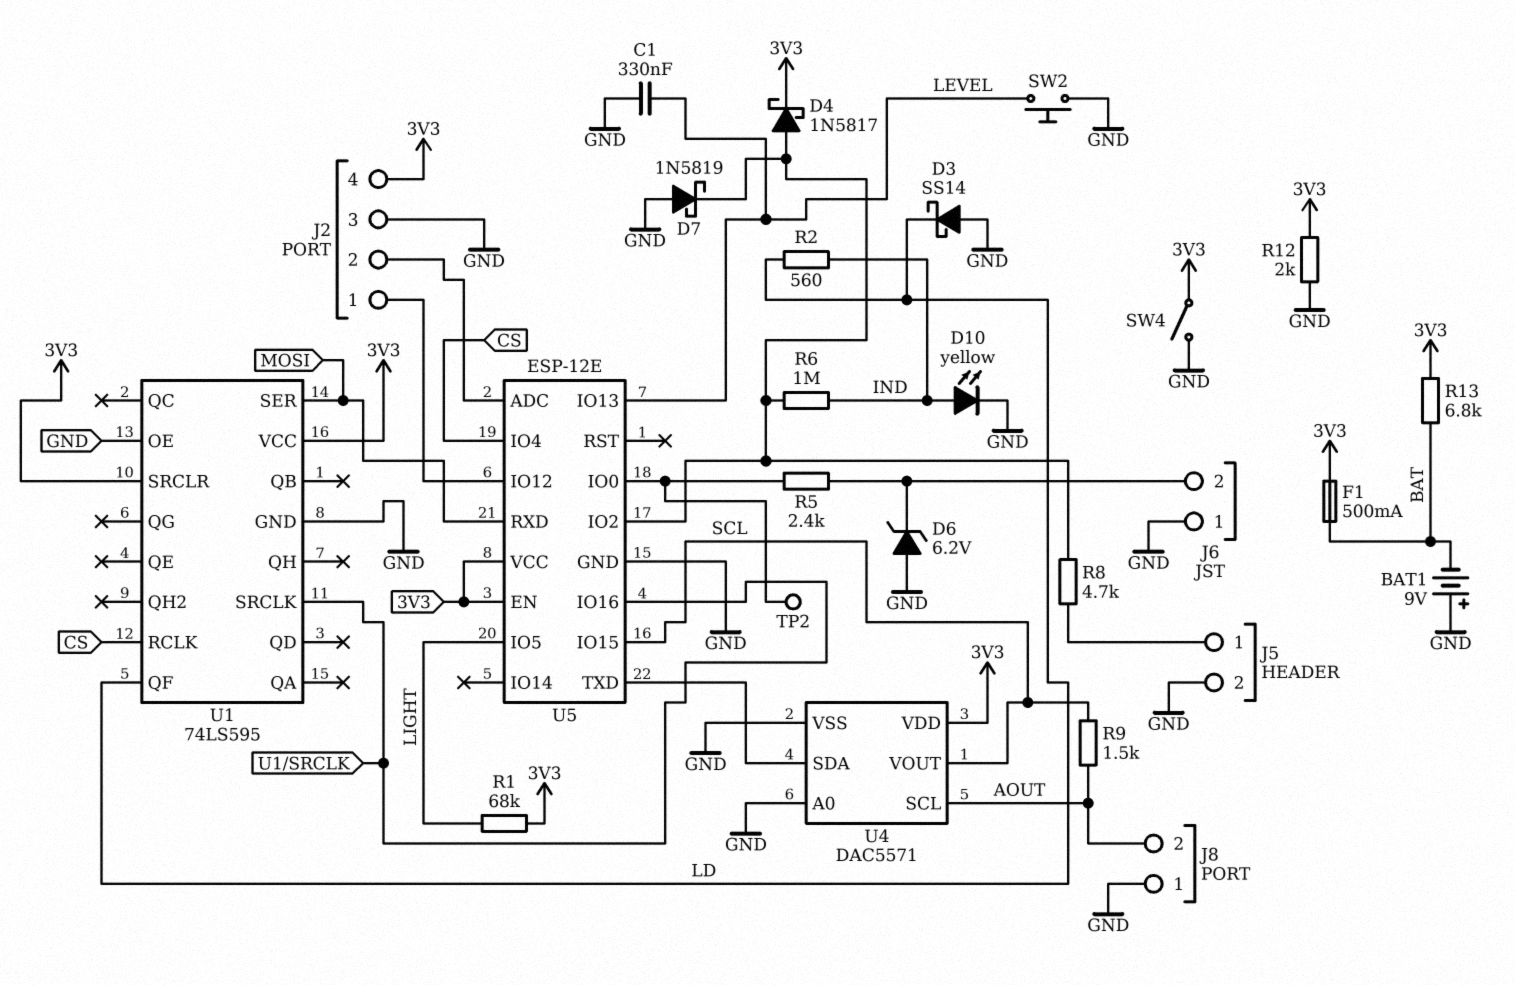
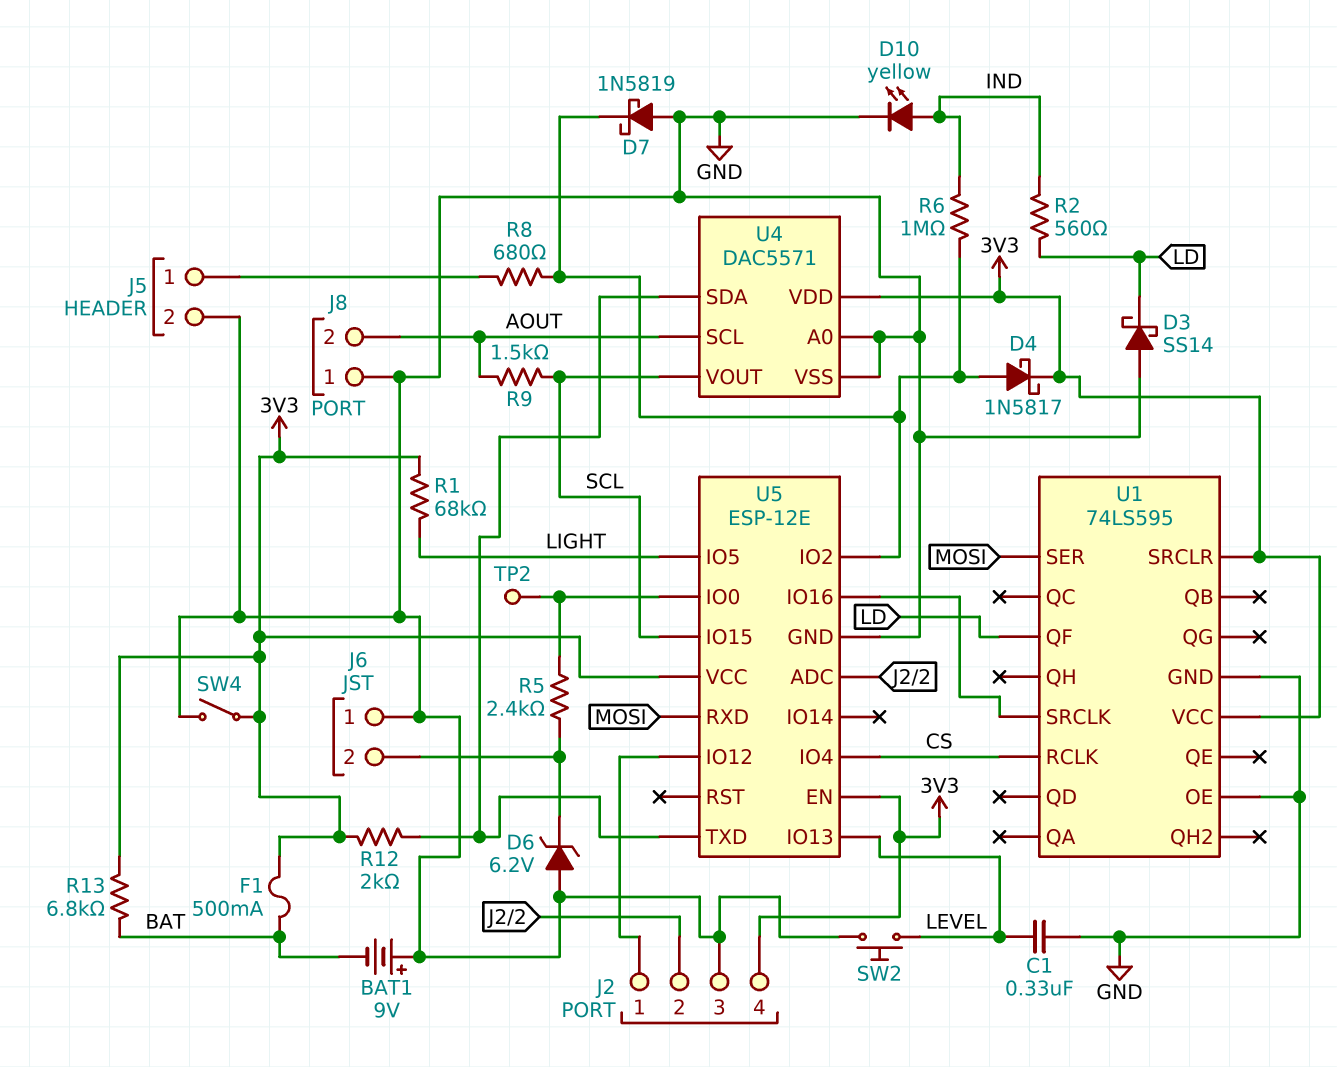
R8: 4.7k (J5/1, U5/IO2) -> 680 (J5/1, U5/IO2)
R12: 2k (3V3, GND) -> 2k (3V3, U4/SDA)

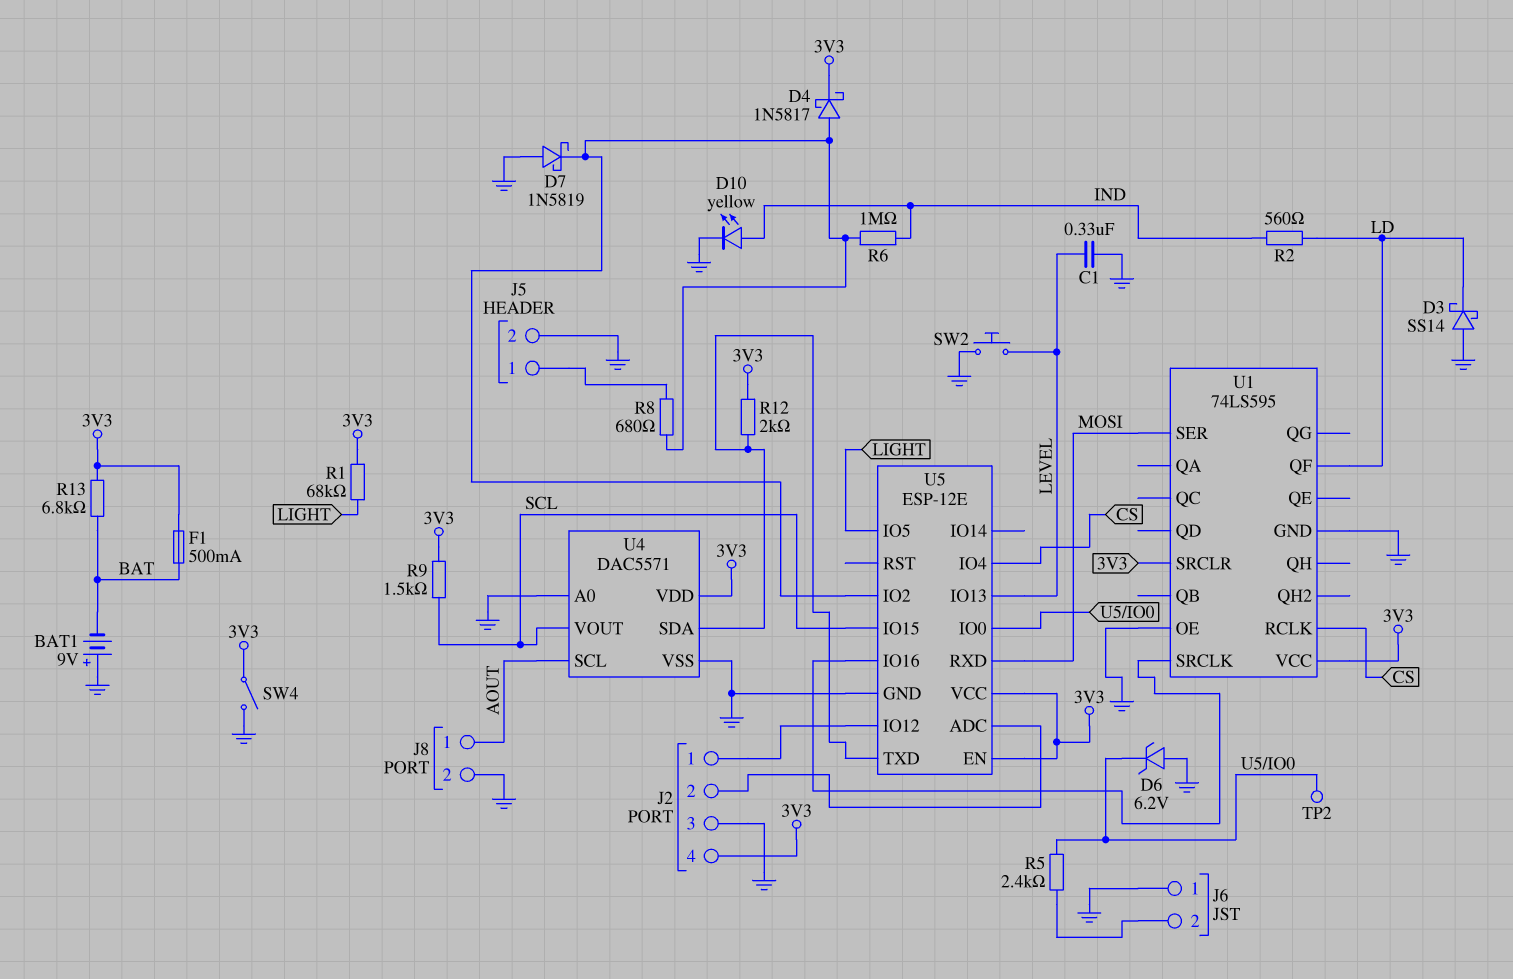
D6: zener 6.2V (A GND, K J6/2) -> zener 6.2V (A GND, K U5/IO0)
J8 pin 1: GND -> AOUT
J8 pin 2: AOUT -> GND
R9: 1.5k (AOUT, SCL) -> 1.5k (3V3, SCL)

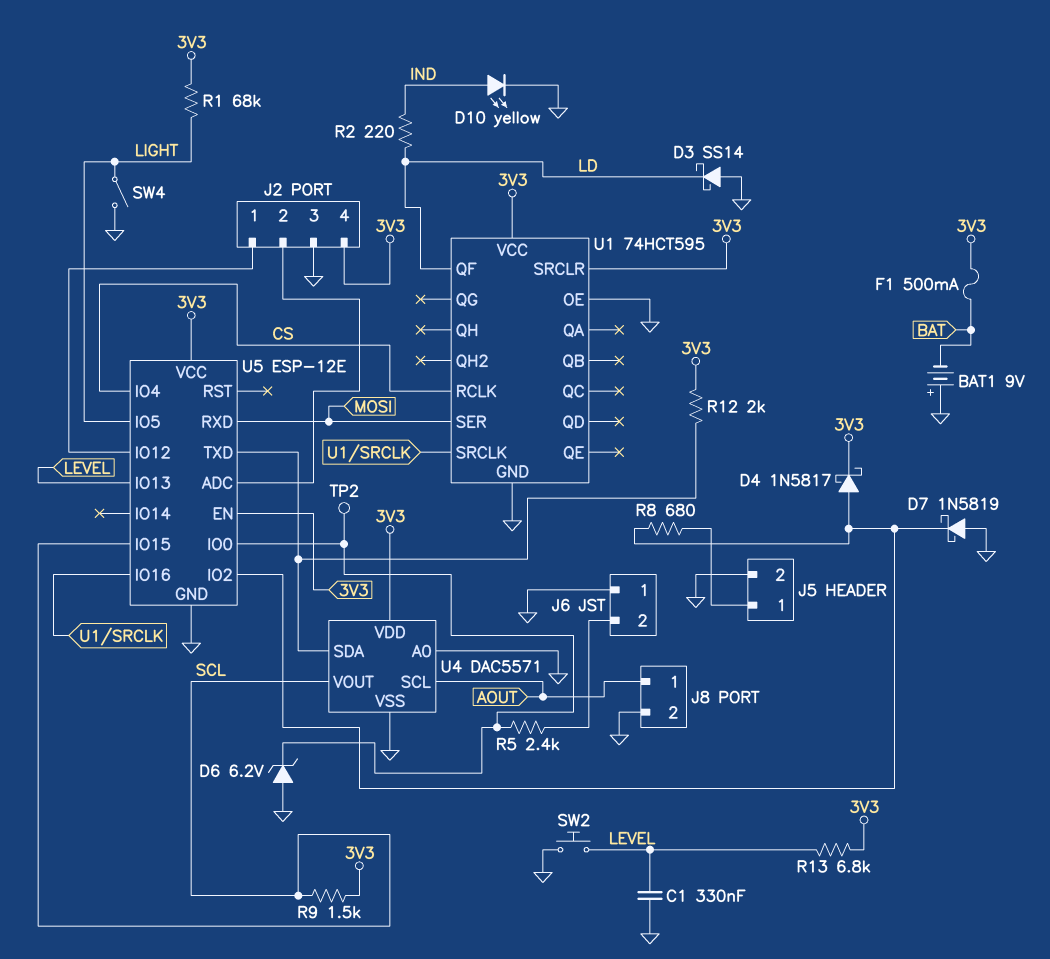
R2: 560 (IND, LD) -> 220 (IND, LD)
R6: 1M (IND, U5/IO2) -> none
R13: 6.8k (3V3, BAT) -> 6.8k (3V3, LEVEL)
SW4: switch (3V3, GND) -> switch (GND, LIGHT)
U1: 74LS595 -> 74HCT595

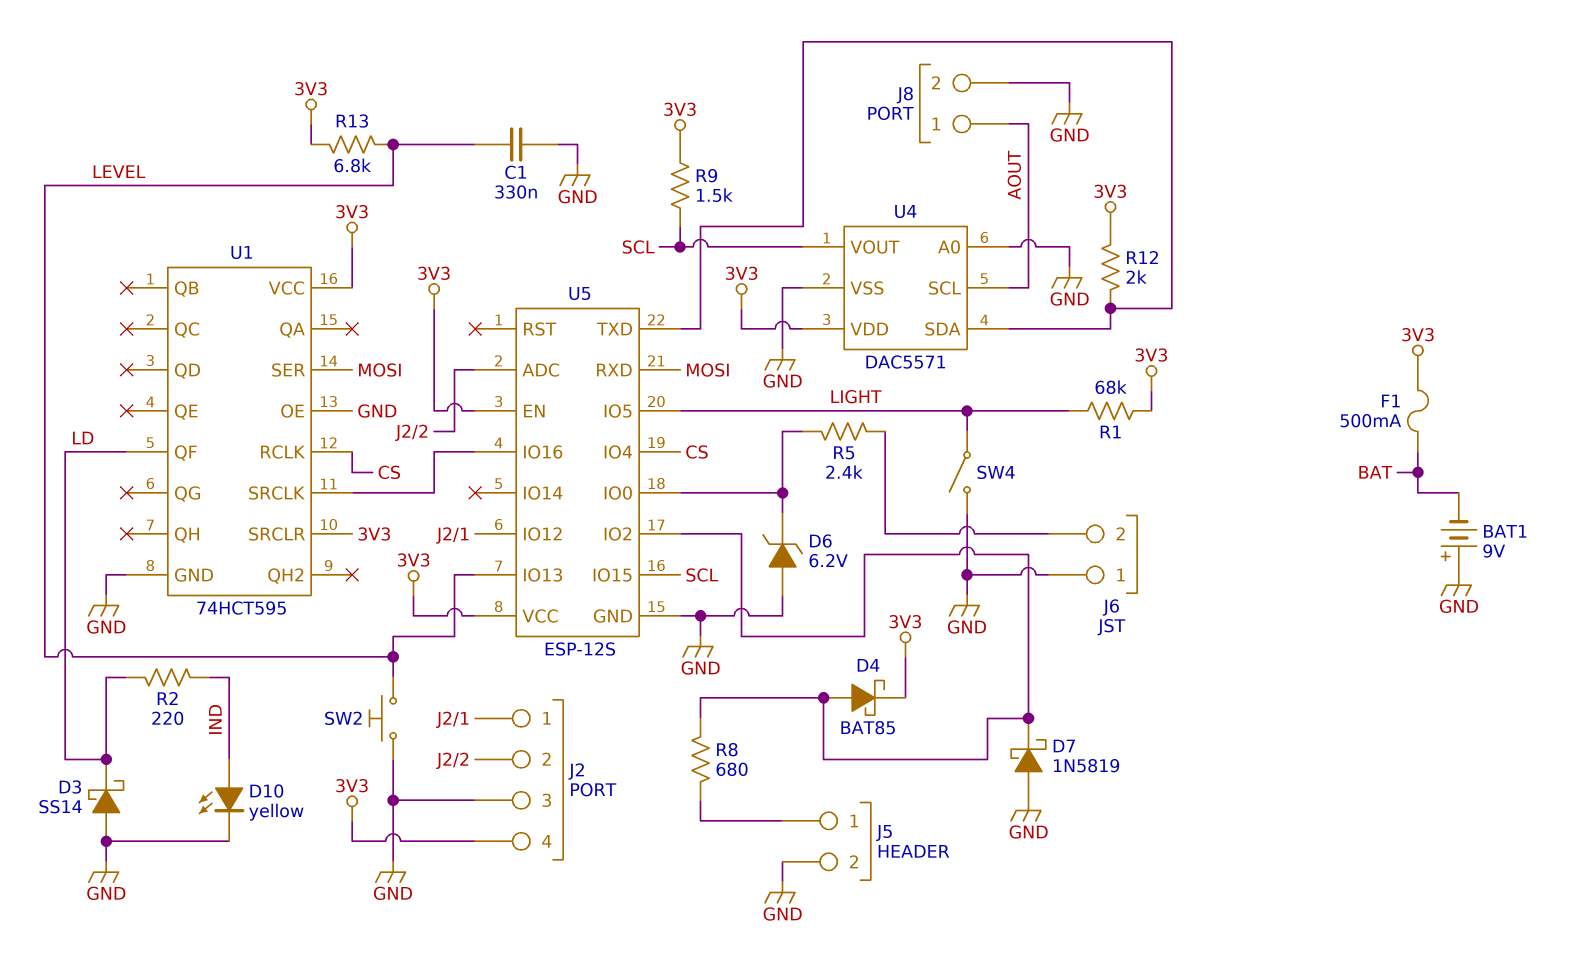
D4: schottky 1N5817 (A U5/IO2, K 3V3) -> schottky BAT85 (A U5/IO2, K 3V3)
TP2: test point (U5/IO0) -> none
U5: ESP-12E -> ESP-12S

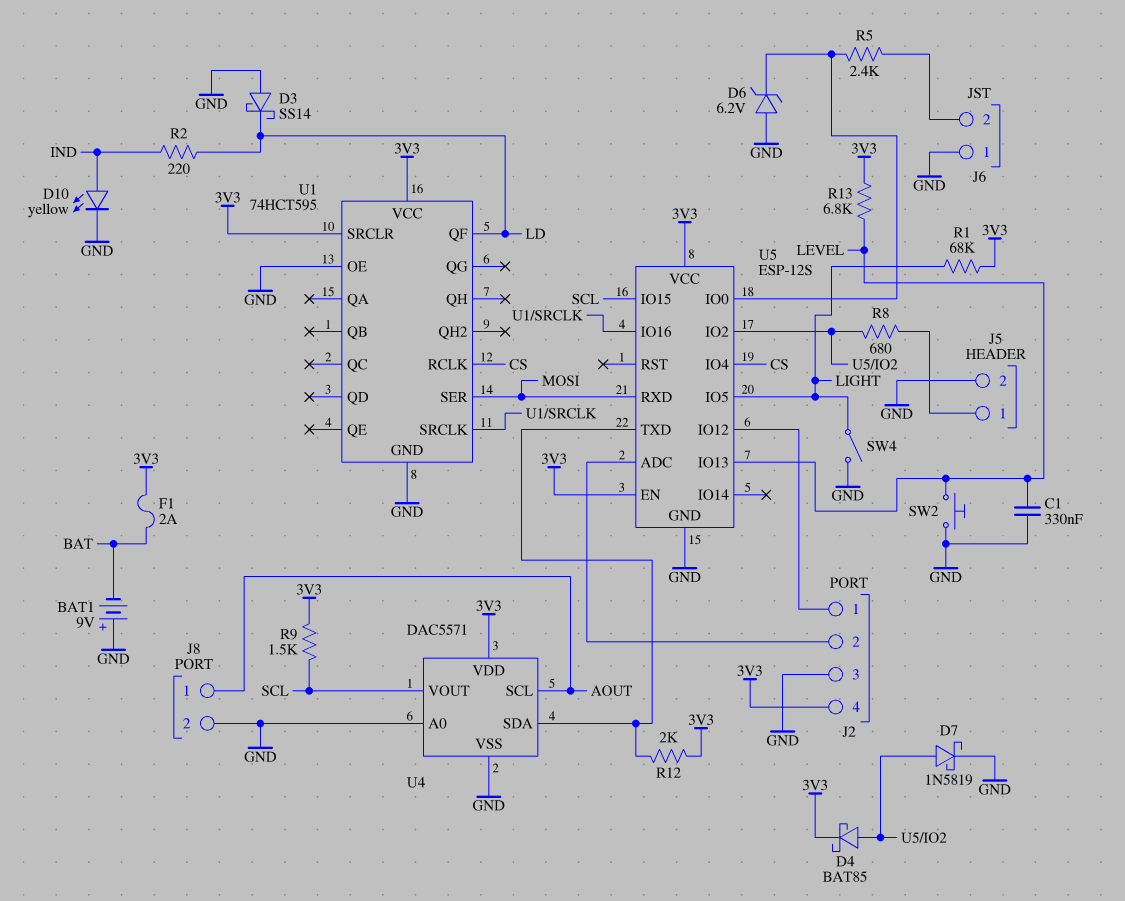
D7: schottky 1N5819 (A GND, K U5/IO2) -> schottky 1N5819 (A U5/IO2, K GND)
F1: 500mA (3V3, BAT) -> 2A (3V3, BAT)

